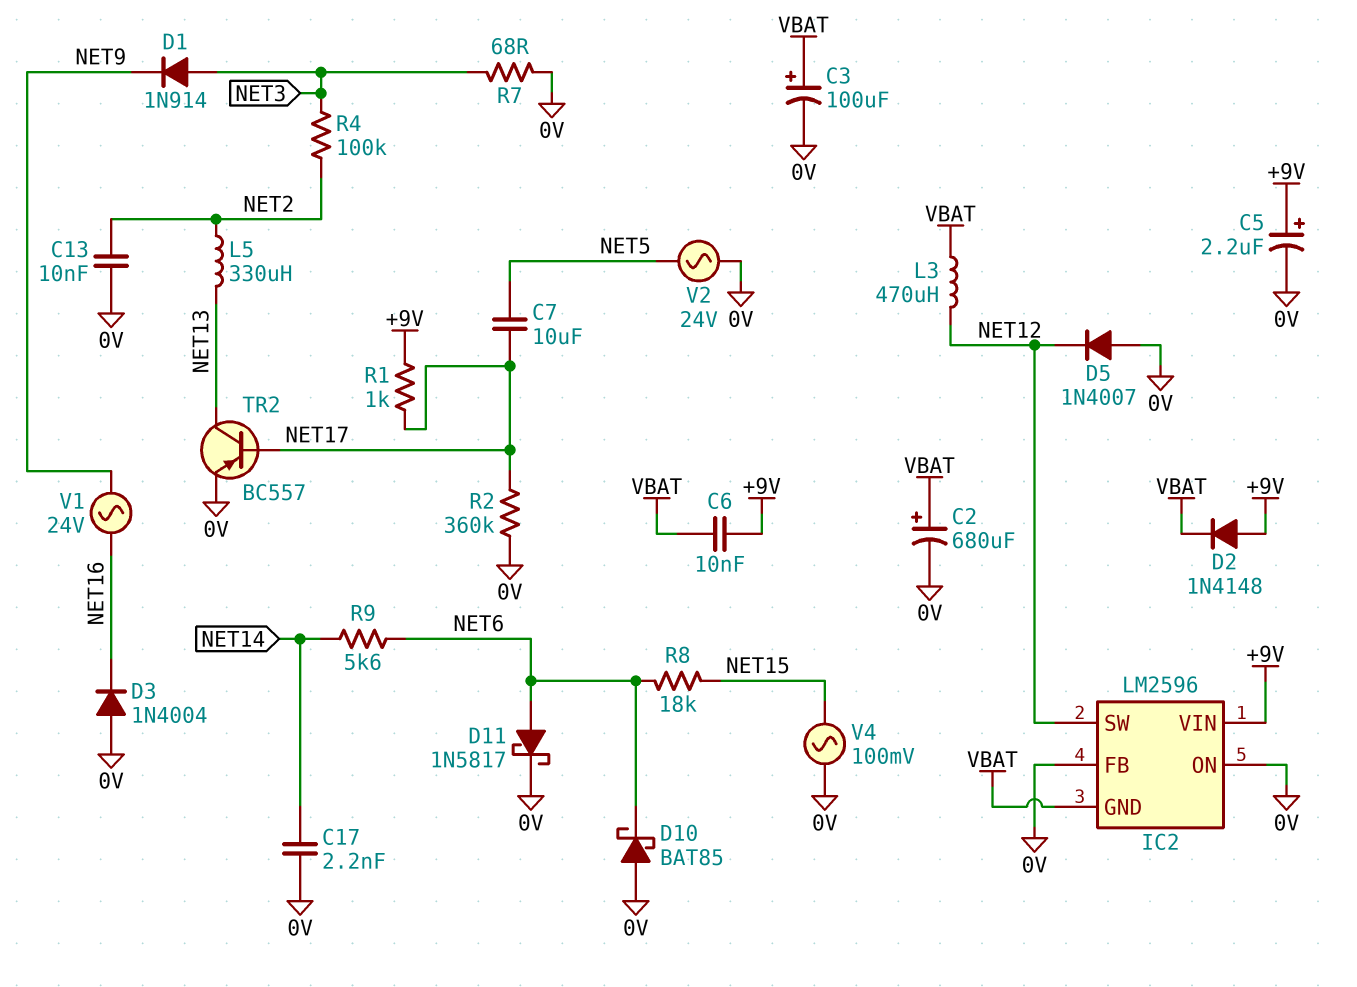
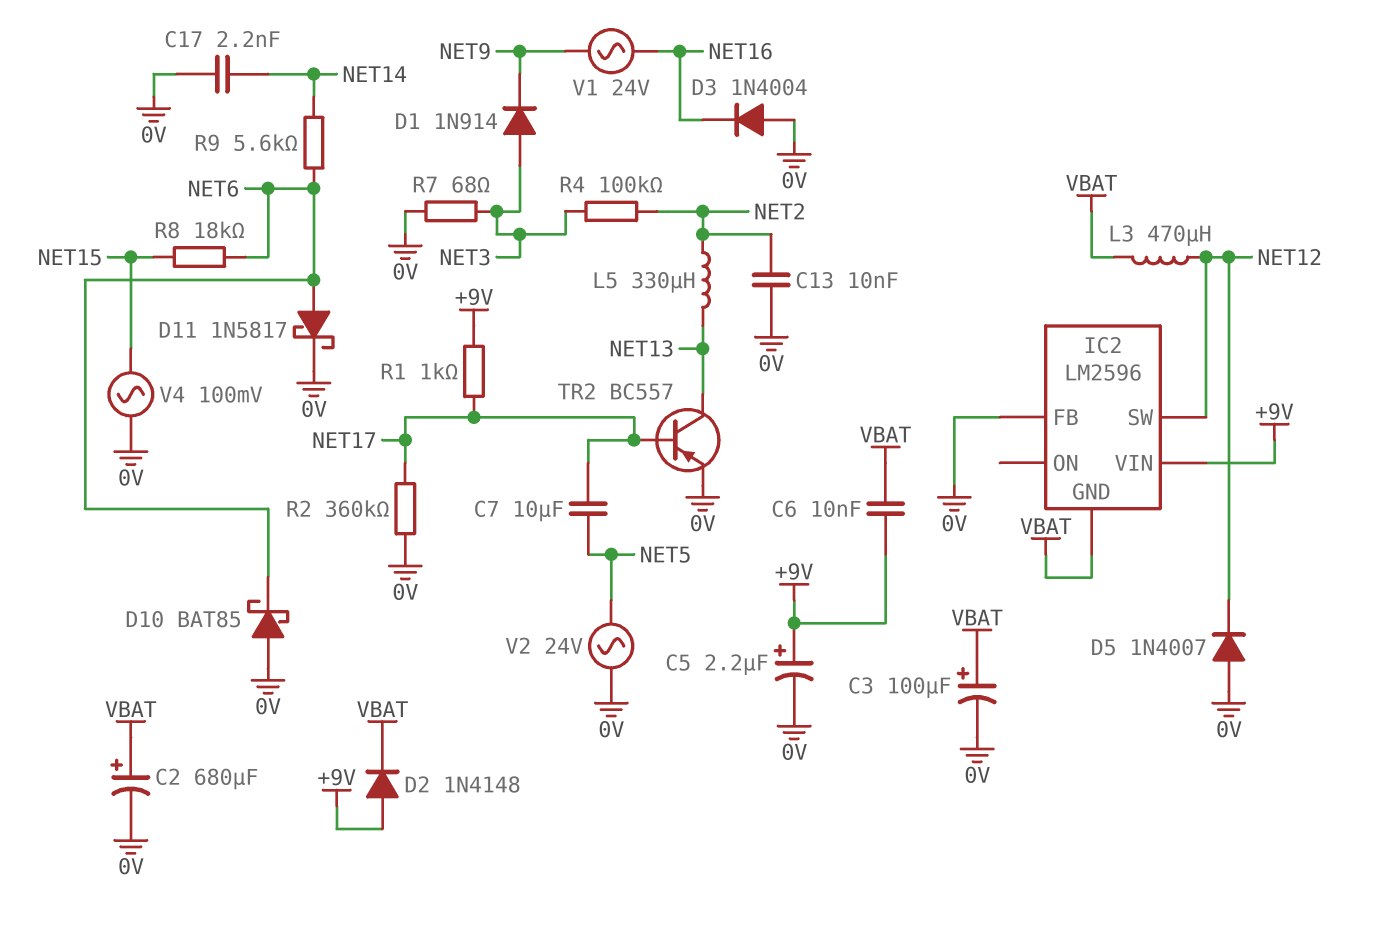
IC2 pin ON: 0V -> none

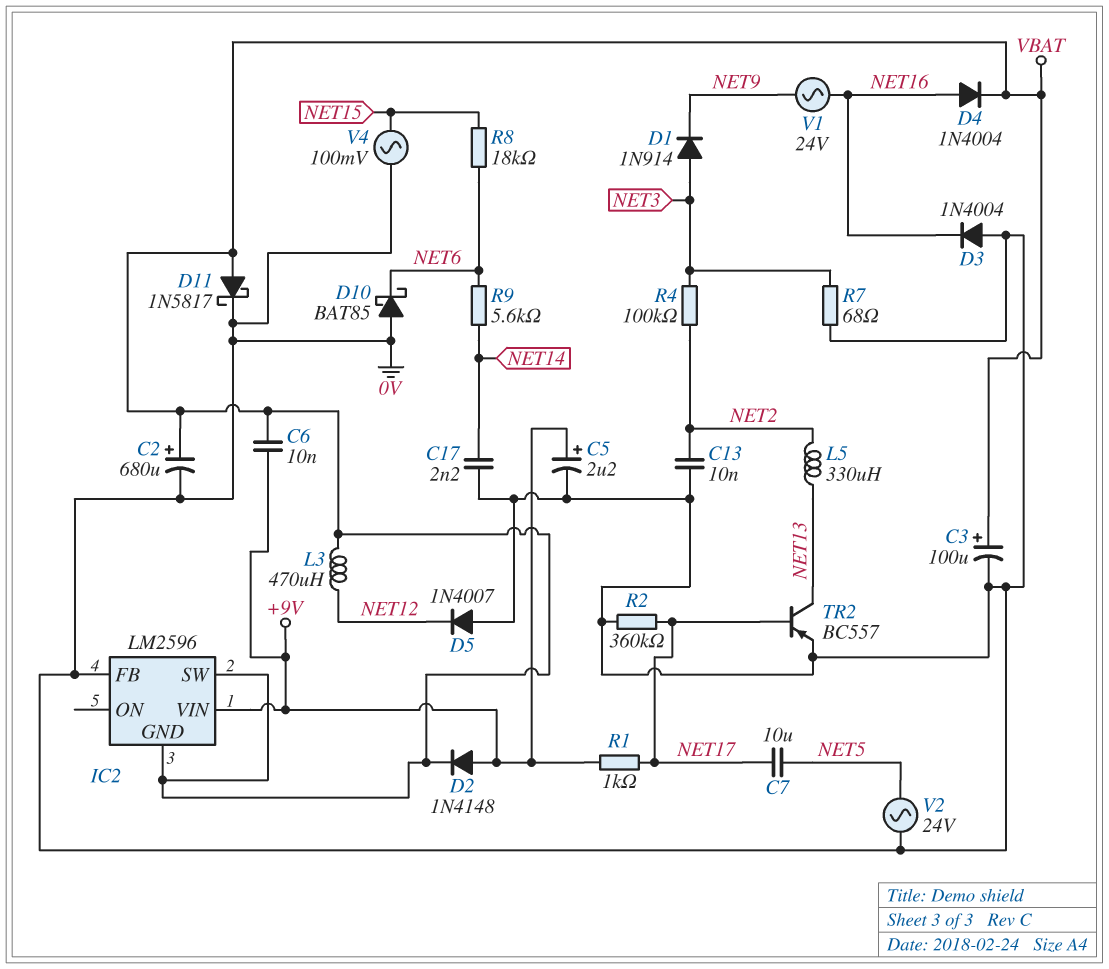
D4: none -> diode 1N4004 (A NET16, K VBAT)
D11: schottky 1N5817 (A NET6, K 0V) -> schottky 1N5817 (A VBAT, K 0V)
IC2 pin SW: NET12 -> VBAT

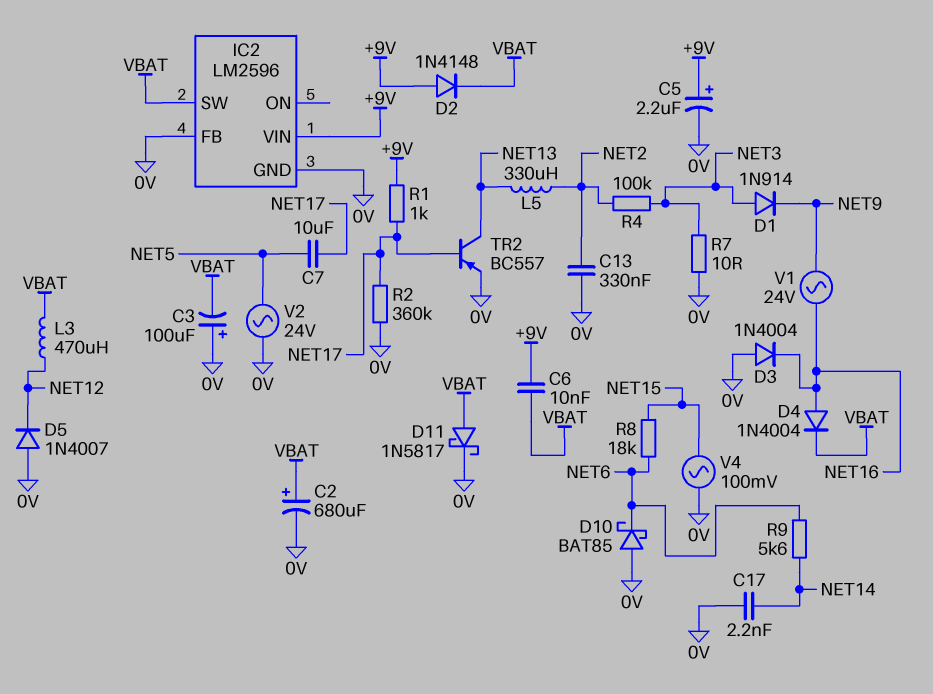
C3: 100uF (plus VBAT, minus 0V) -> 100uF (plus 0V, minus VBAT)
C13: 10nF (0V, NET2) -> 330nF (0V, NET2)
IC2 pin GND: VBAT -> 0V
R7: 68 (0V, NET3) -> 10 (0V, NET3)

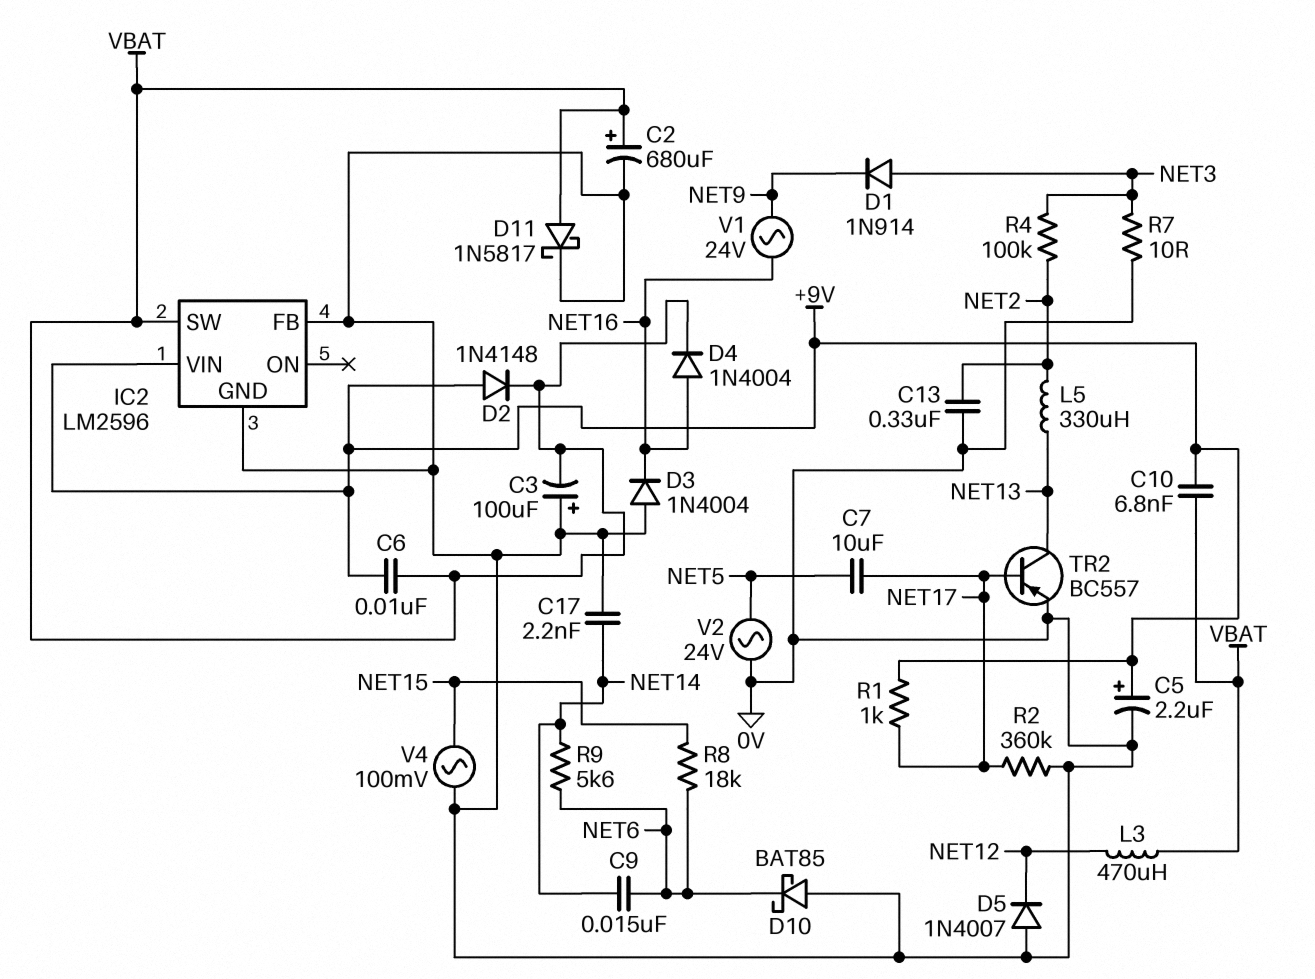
C9: none -> 15nF (NET6, NET14)
C10: none -> 6.8nF (+9V, VBAT)

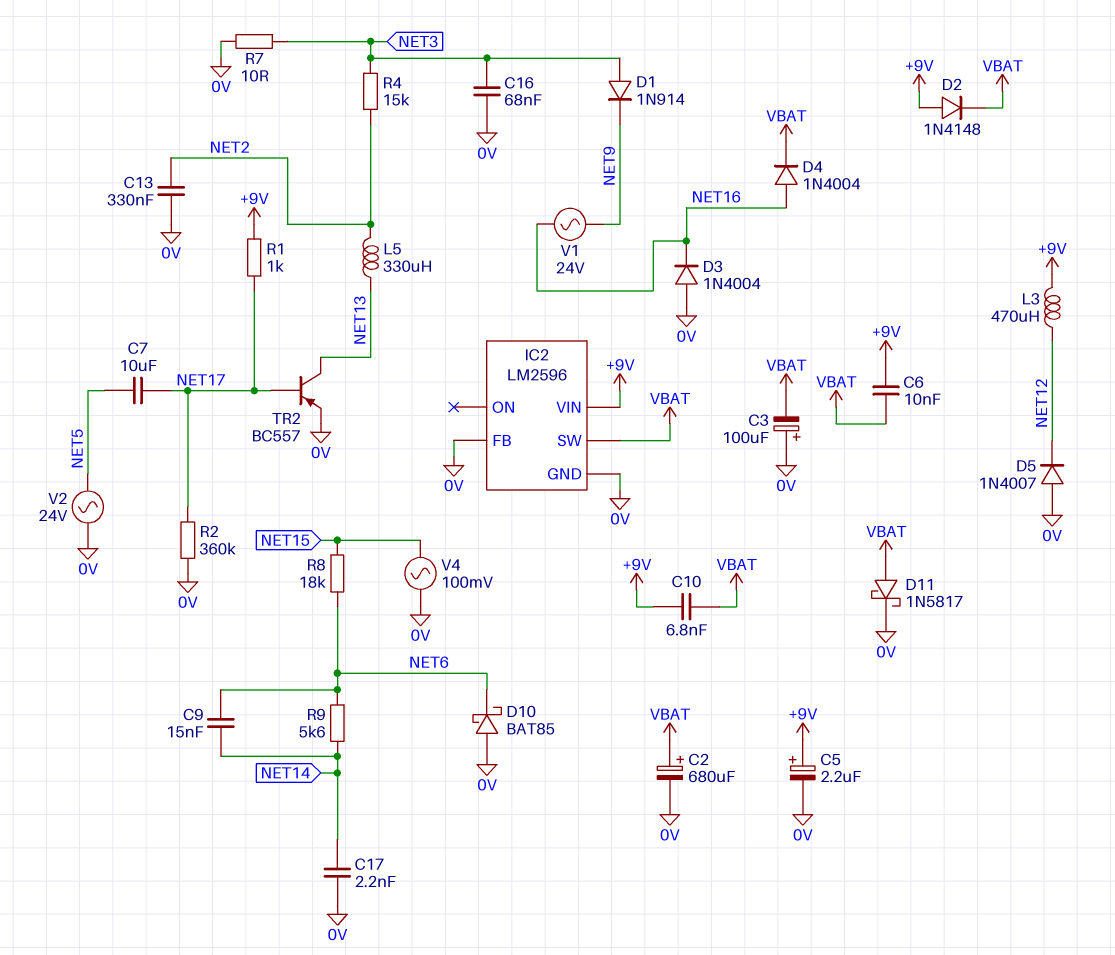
C16: none -> 68nF (0V, NET3)
L3: 470uH (NET12, VBAT) -> 470uH (+9V, NET12)
R4: 100k (NET2, NET3) -> 15k (NET2, NET3)

